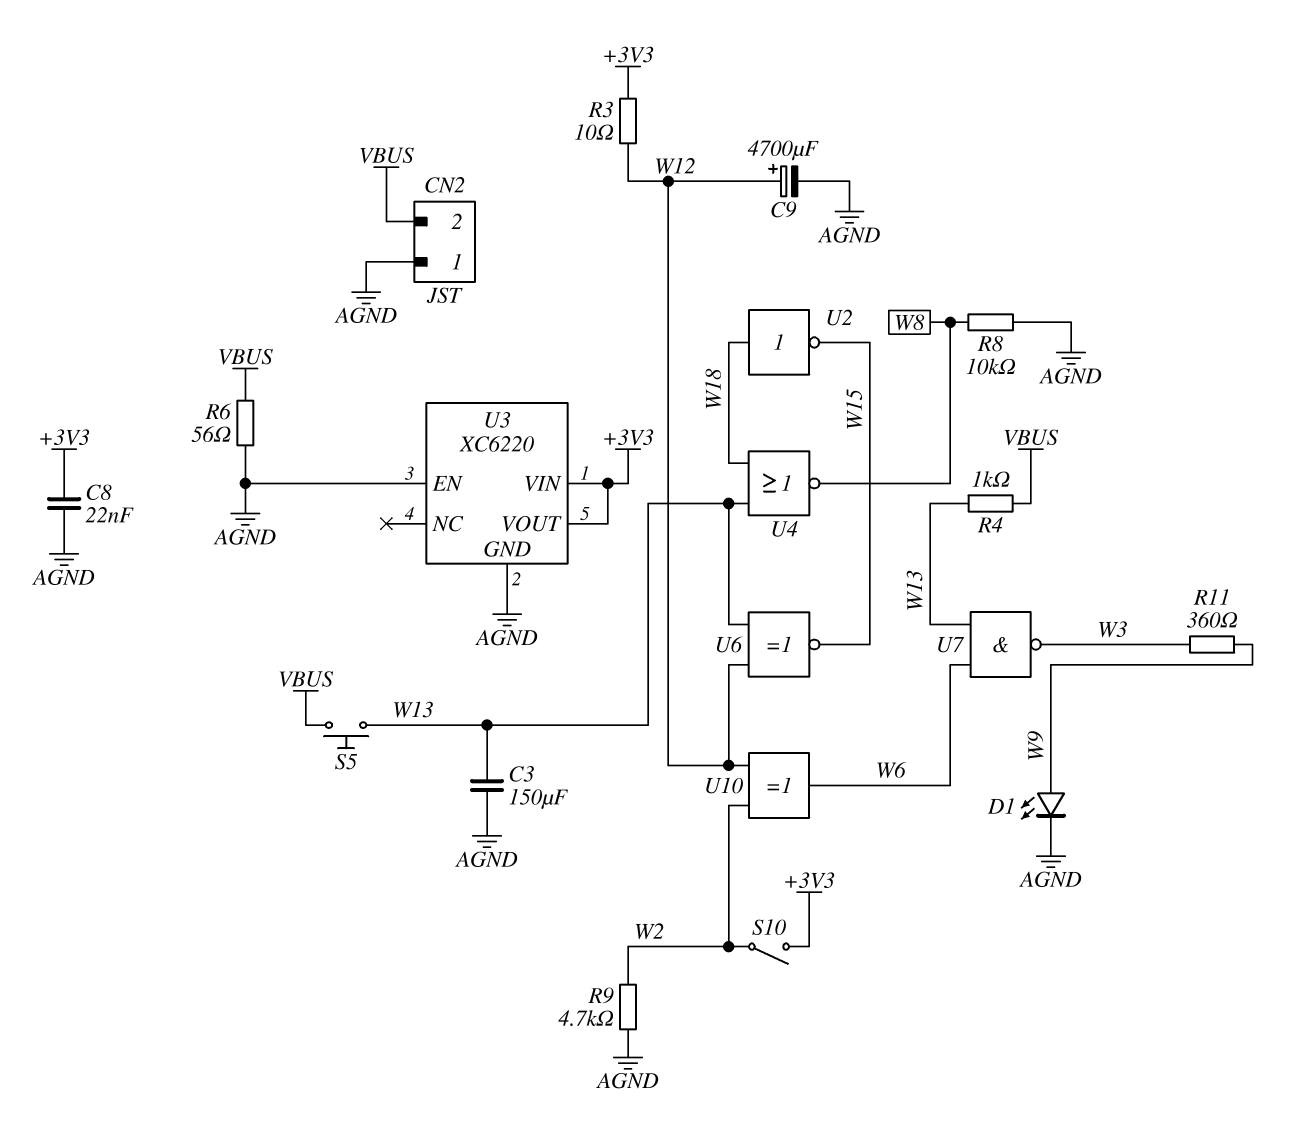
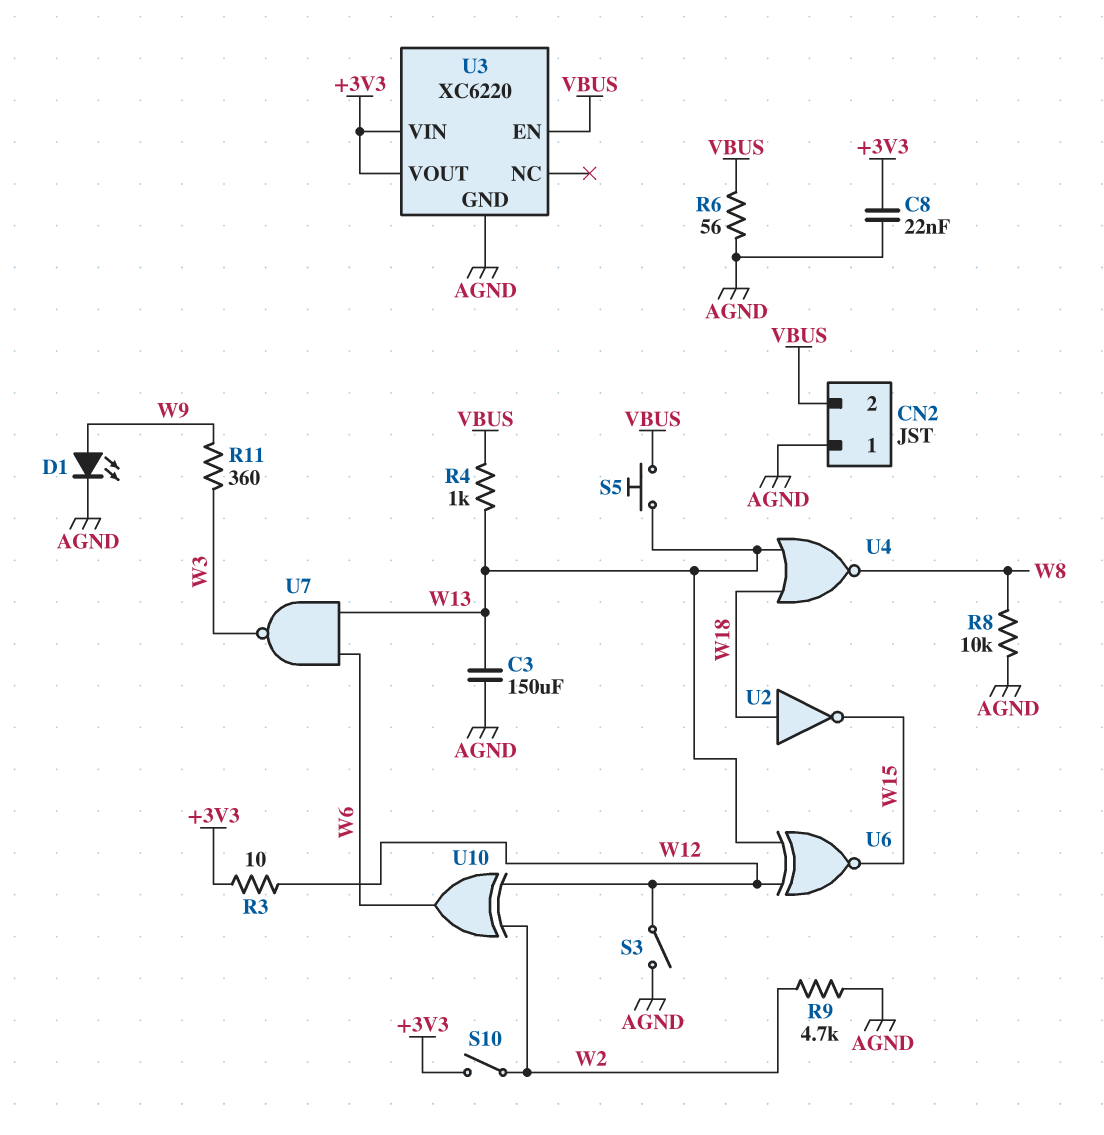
C9: 4700uF (plus W12, minus AGND) -> none
S3: none -> switch (AGND, W12)
U3 pin EN: AGND -> VBUS

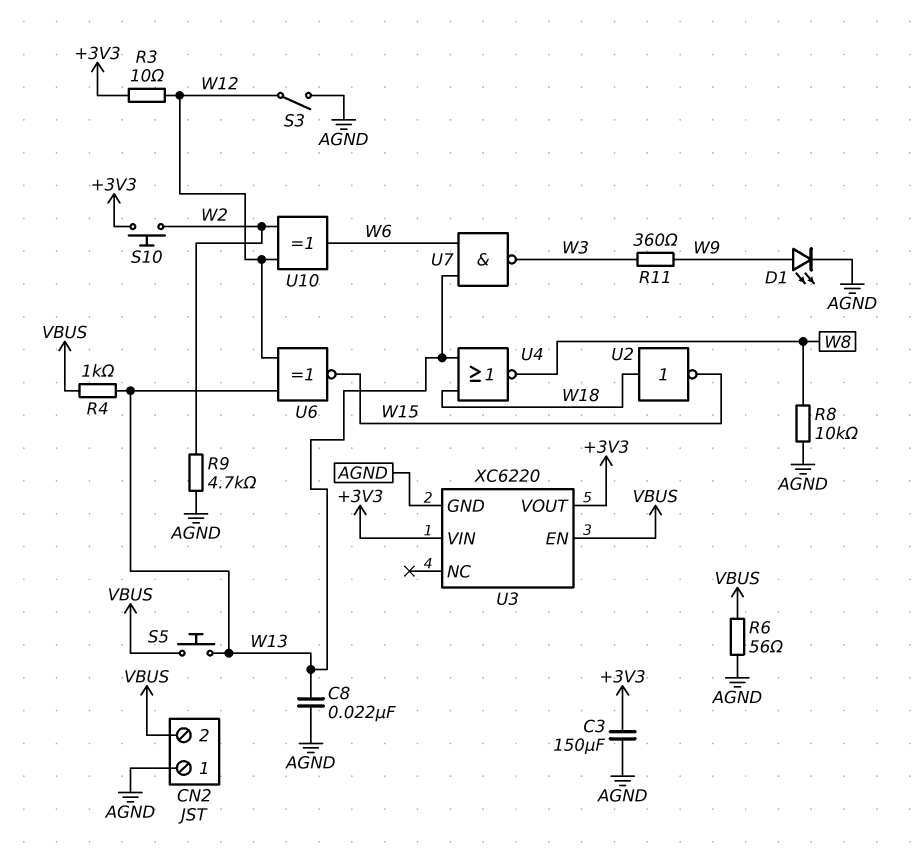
C3: 150uF (AGND, W13) -> 150uF (+3V3, AGND)
C8: 22nF (+3V3, AGND) -> 22nF (AGND, W13)
S10: switch (+3V3, W2) -> button (+3V3, W2)

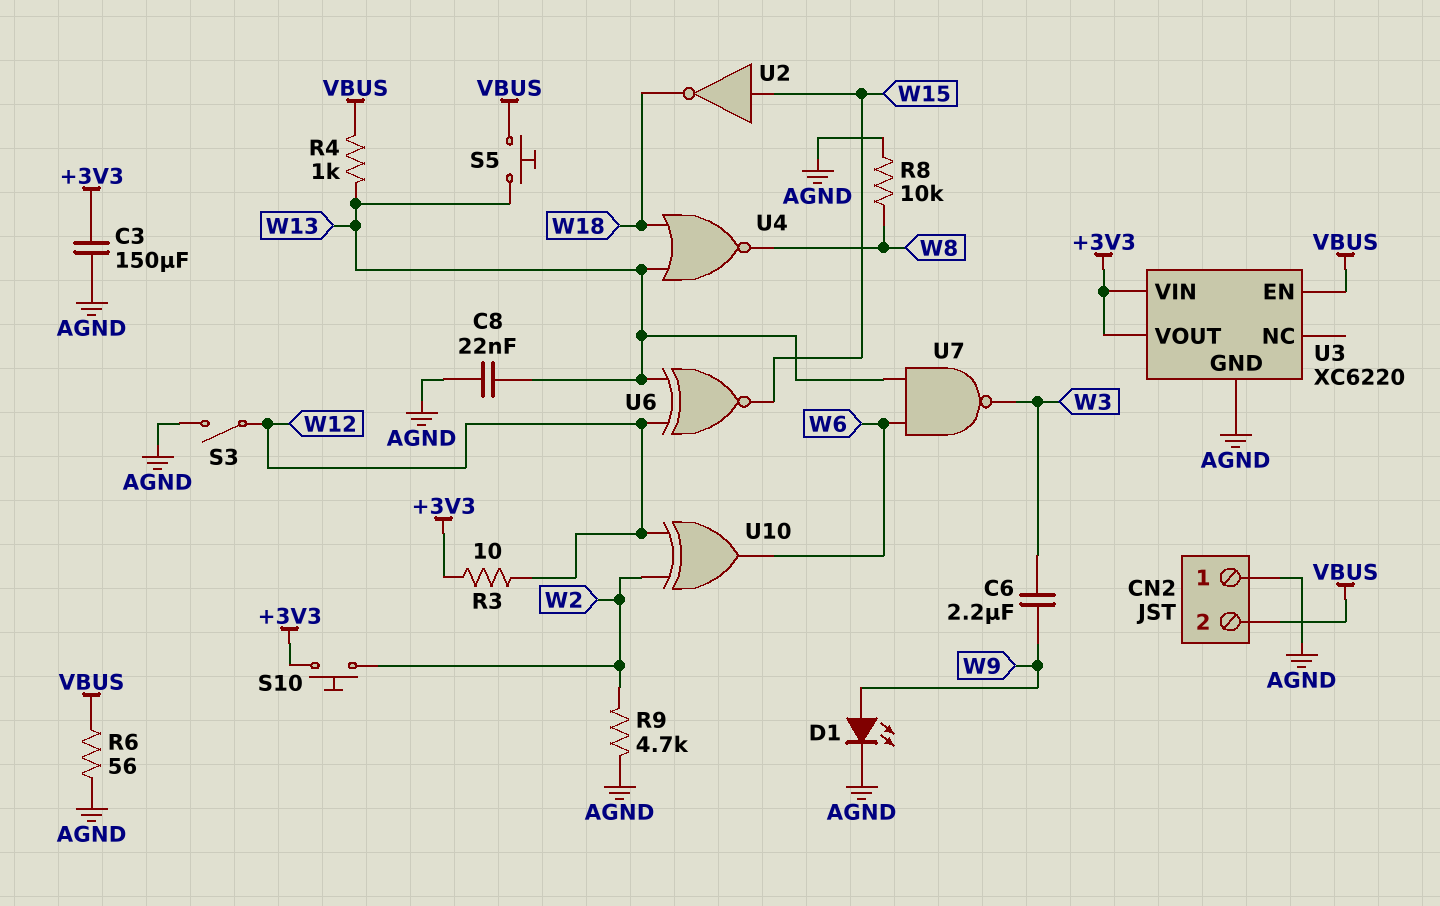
C6: none -> 2.2uF (W3, W9)
R11: 360 (W3, W9) -> none
U2: NOT (in W18, out W15) -> NOT (in W15, out W18)

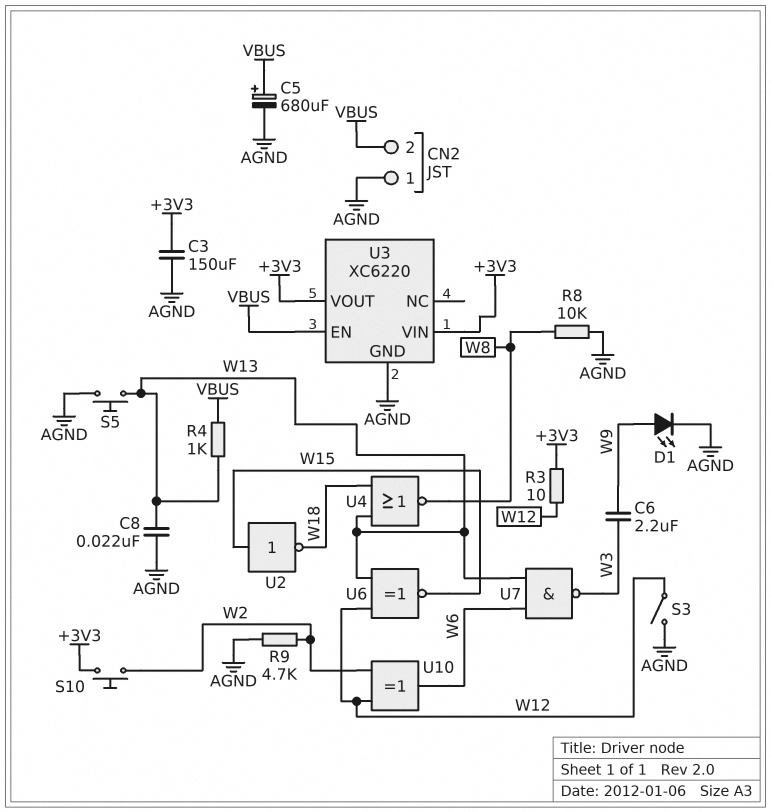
C5: none -> 680uF (plus VBUS, minus AGND)
R6: 56 (AGND, VBUS) -> none
S5: button (VBUS, W13) -> button (AGND, W13)

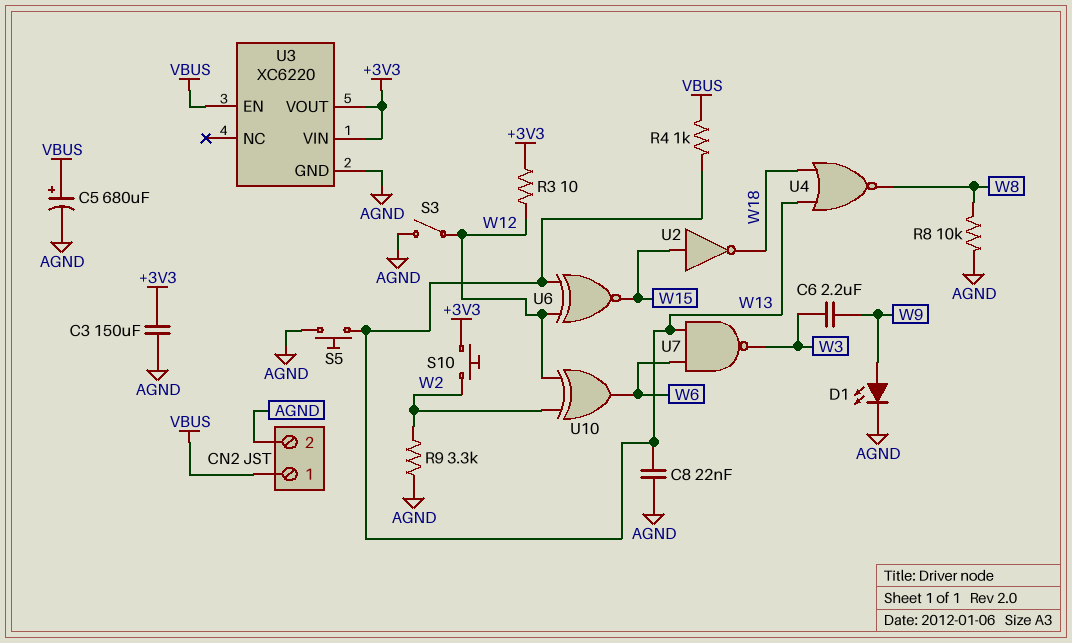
CN2 pin 1: AGND -> VBUS
CN2 pin 2: VBUS -> AGND
R9: 4.7k (AGND, W2) -> 3.3k (AGND, W2)

